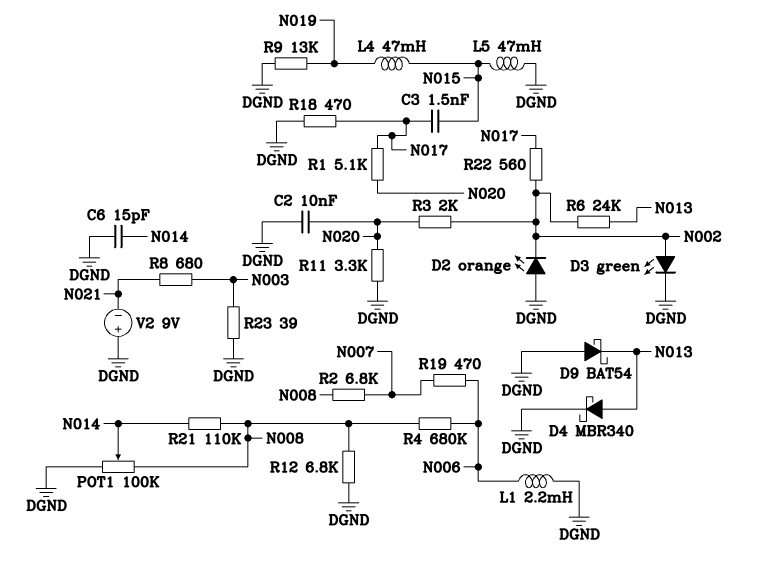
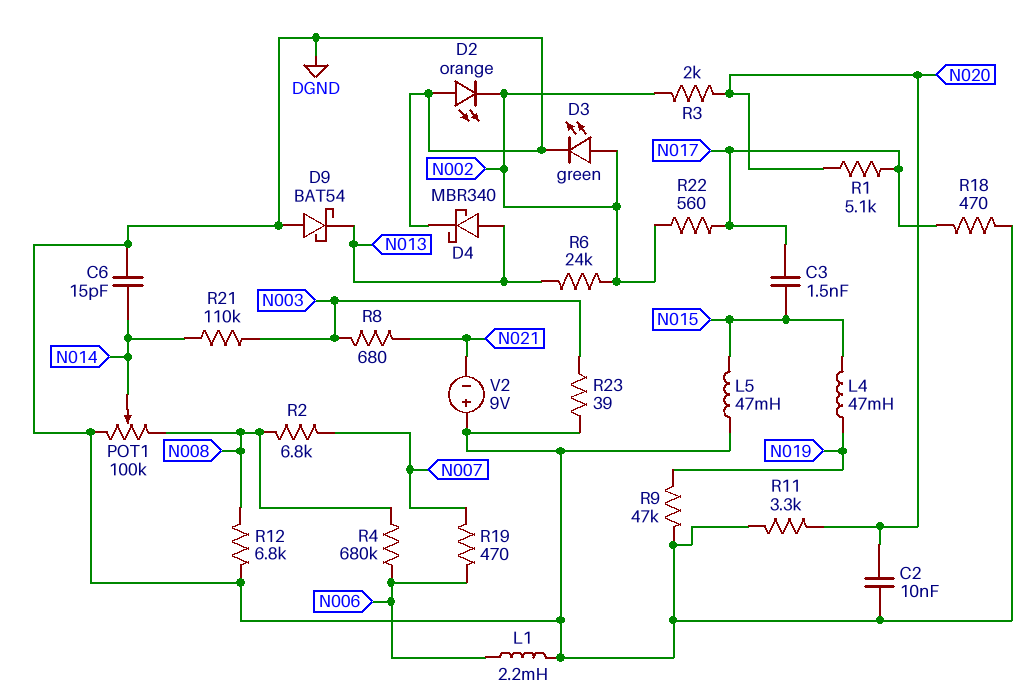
R9: 13k (DGND, N019) -> 47k (DGND, N019)
R21: 110k (N008, N014) -> 110k (N003, N014)

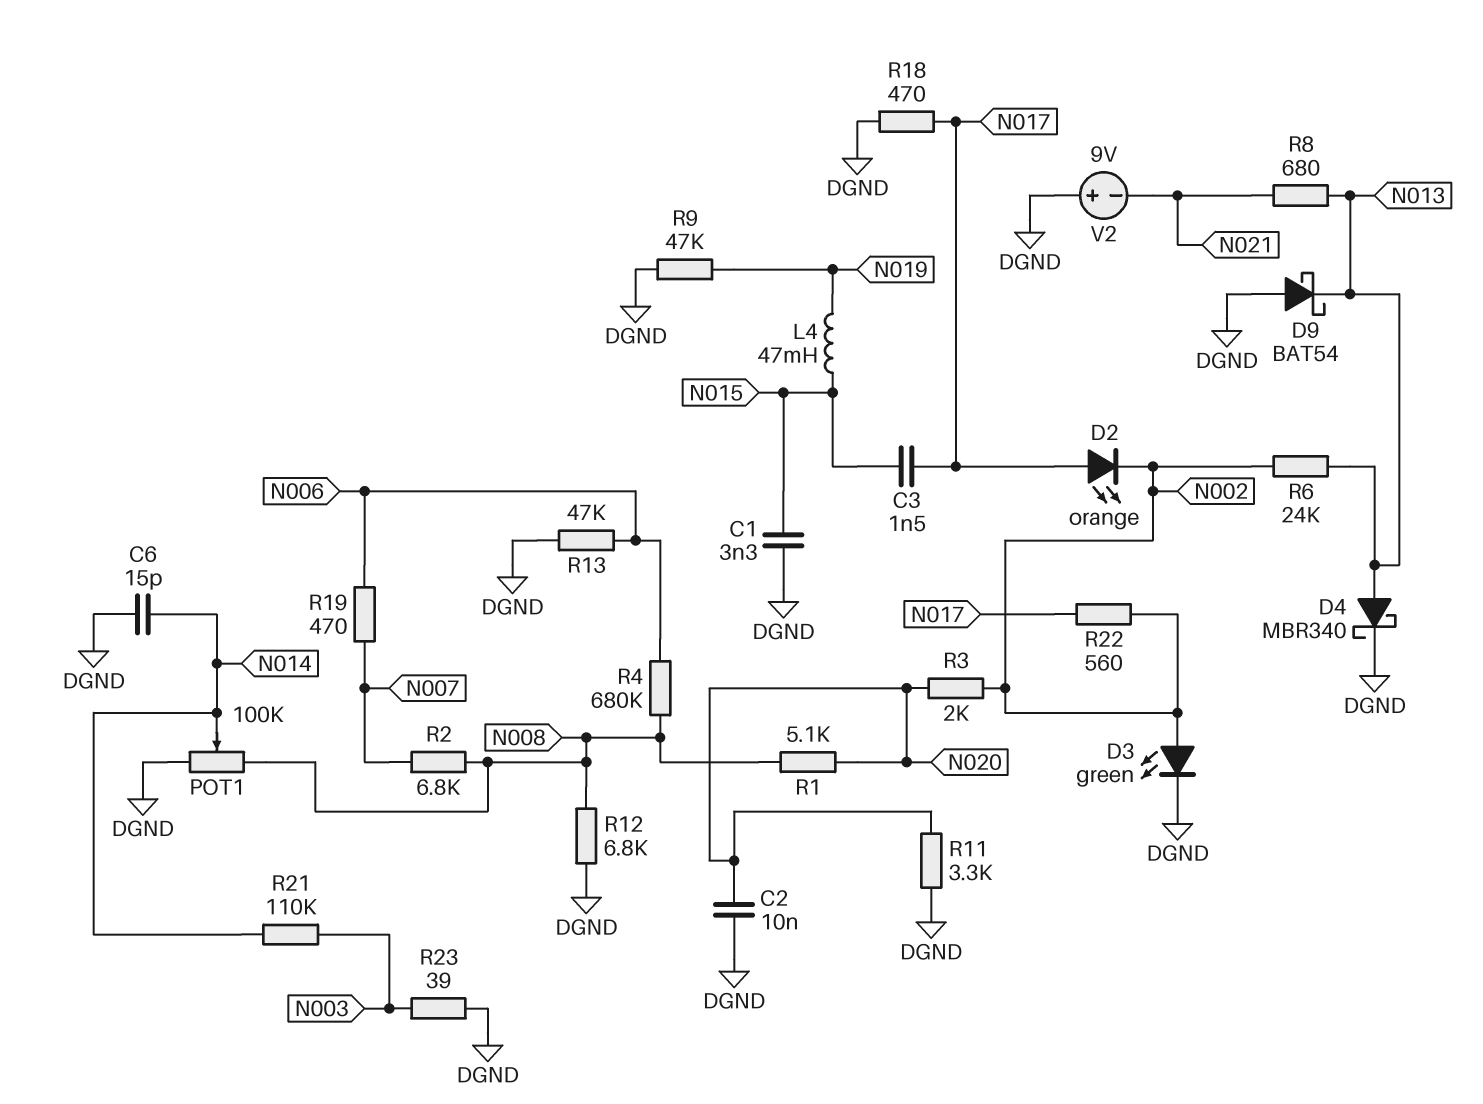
C1: none -> 3.3nF (DGND, N015)
D2: LED orange (A DGND, K N002) -> LED orange (A N017, K N002)
L1: 2.2mH (DGND, N006) -> none
L5: 47mH (DGND, N015) -> none
R1: 5.1k (N017, N020) -> 5.1k (N008, N020)
R8: 680 (N003, N021) -> 680 (N013, N021)
R13: none -> 47k (DGND, N006)

